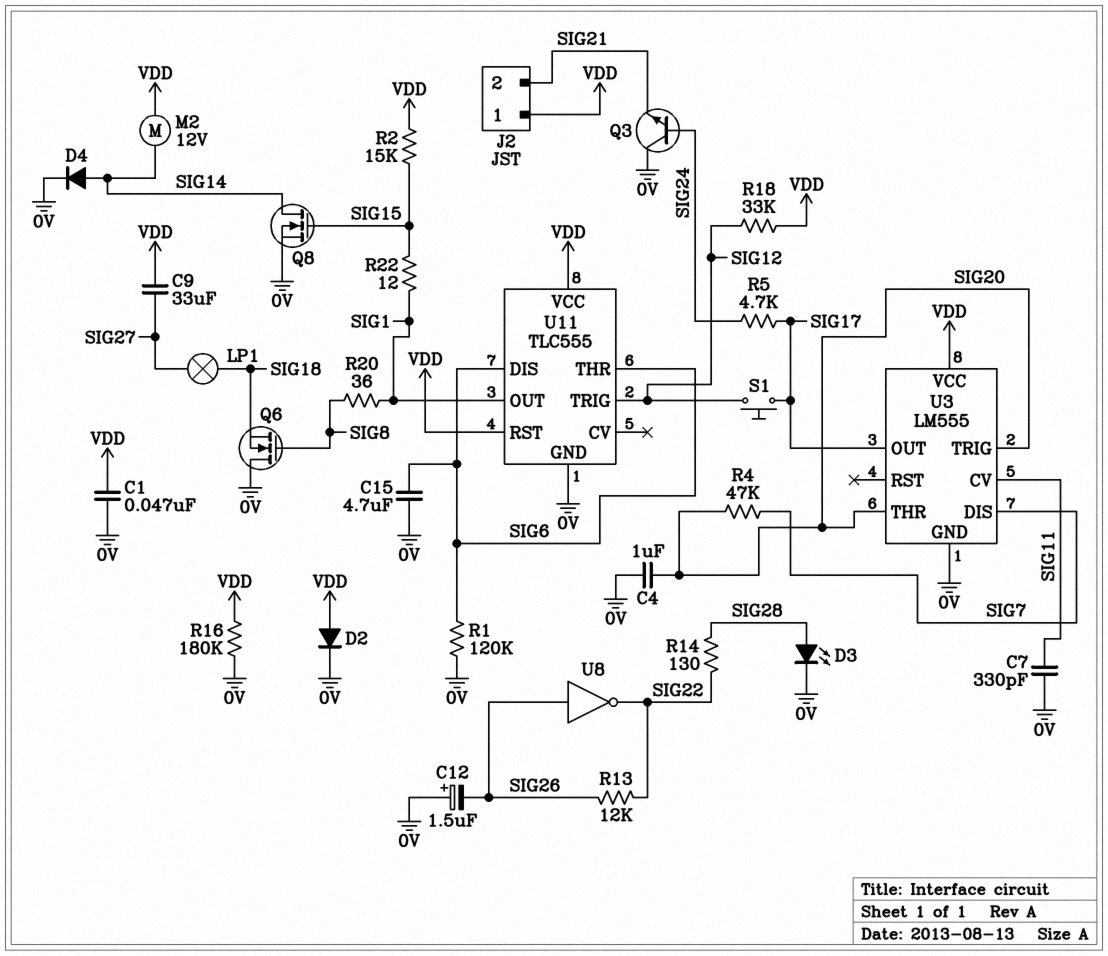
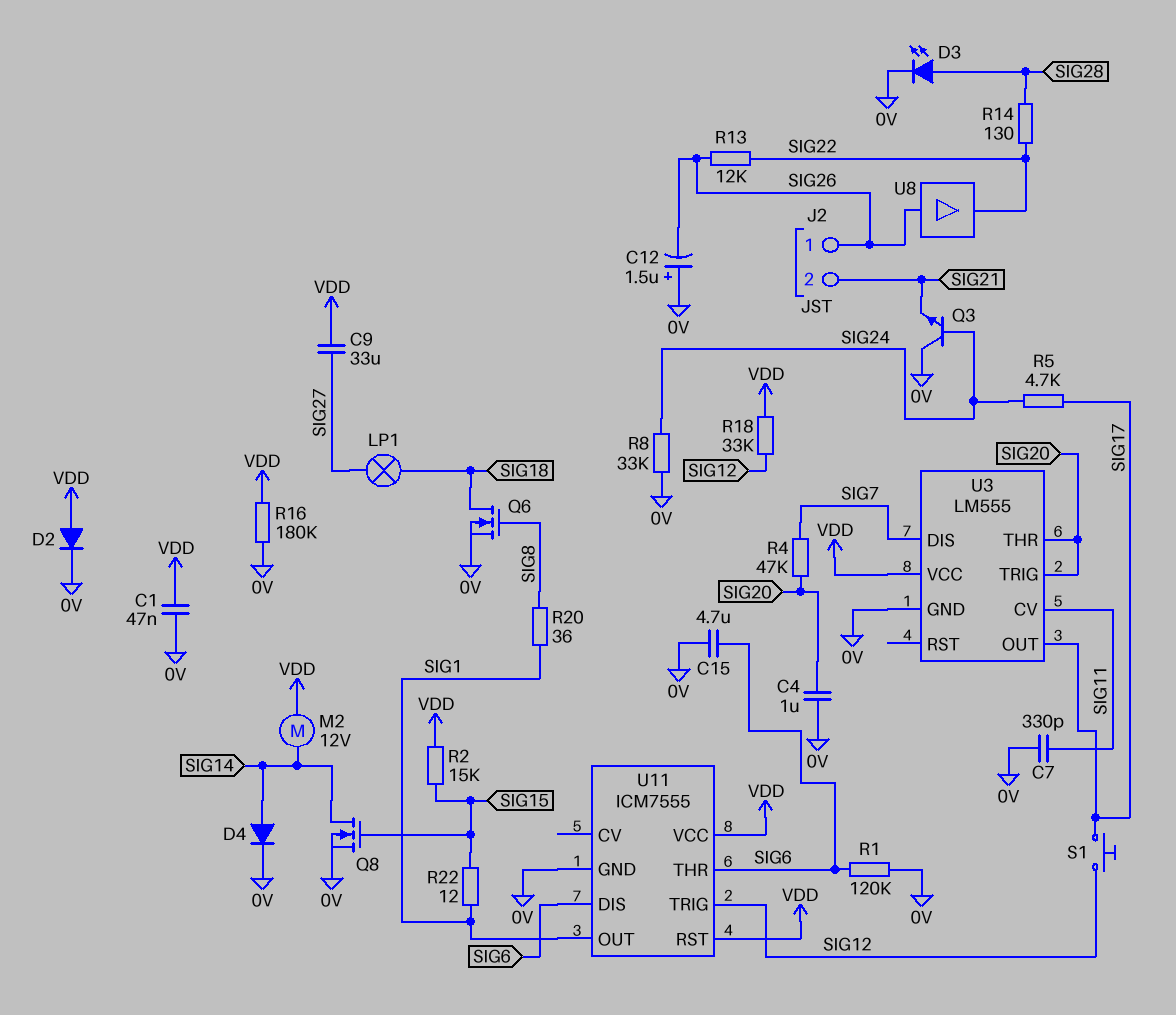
J2 pin 1: VDD -> SIG26
Q6: NMOS (G SIG8, D 0V, S SIG18) -> NMOS (G SIG8, D SIG18, S 0V)
R8: none -> 33k (0V, SIG24)
U8: NOT (in SIG26, out SIG22) -> buffer (in SIG26, out SIG22)
U11: TLC555 -> ICM7555

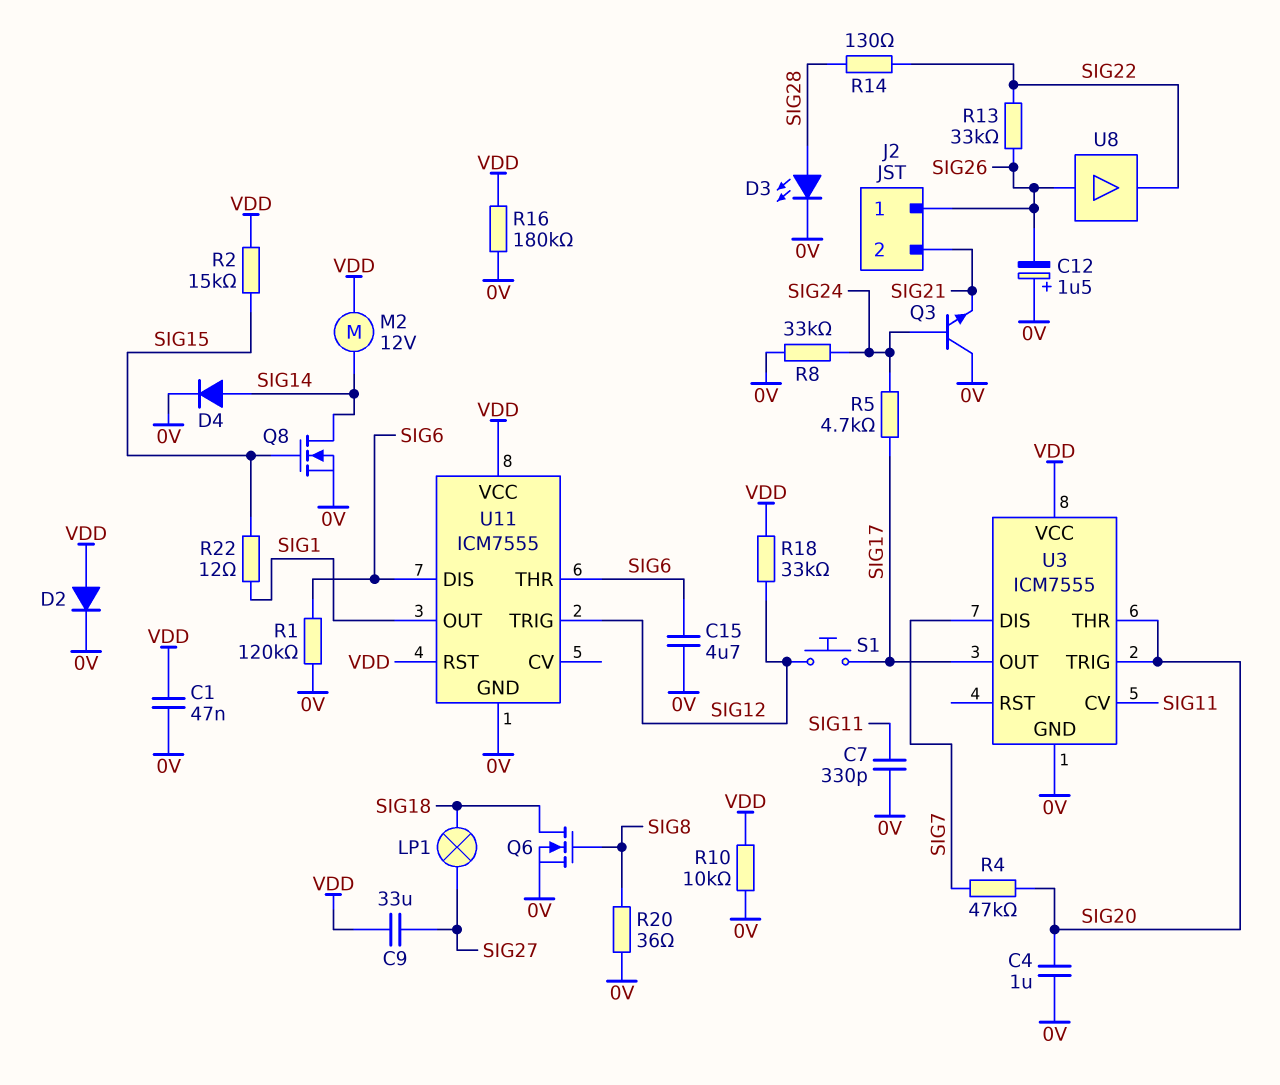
R10: none -> 10k (0V, VDD)
R13: 12k (SIG22, SIG26) -> 33k (SIG22, SIG26)
R20: 36 (SIG1, SIG8) -> 36 (0V, SIG8)
U3: LM555 -> ICM7555

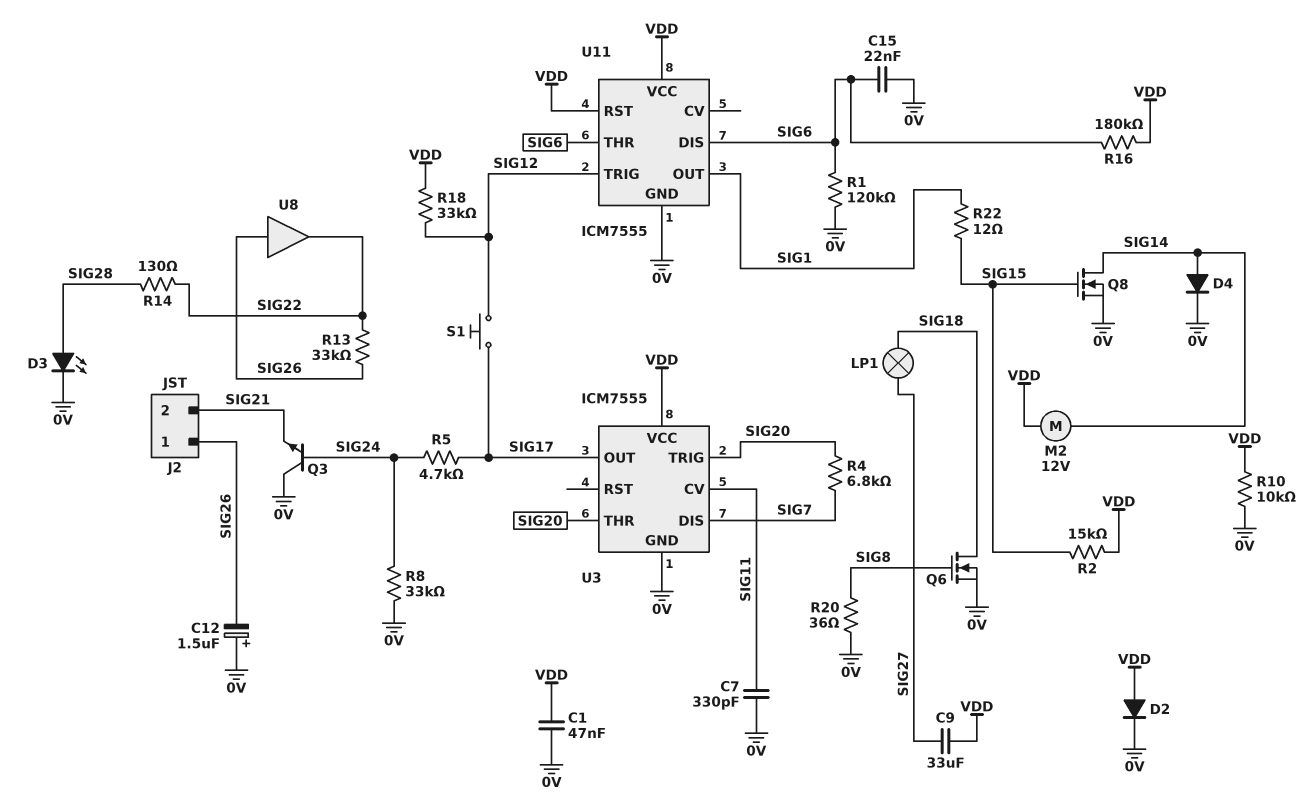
C4: 1uF (0V, SIG20) -> none
C15: 4.7uF (0V, SIG6) -> 22nF (0V, SIG6)
R4: 47k (SIG7, SIG20) -> 6.8k (SIG7, SIG20)
R16: 180k (0V, VDD) -> 180k (SIG6, VDD)

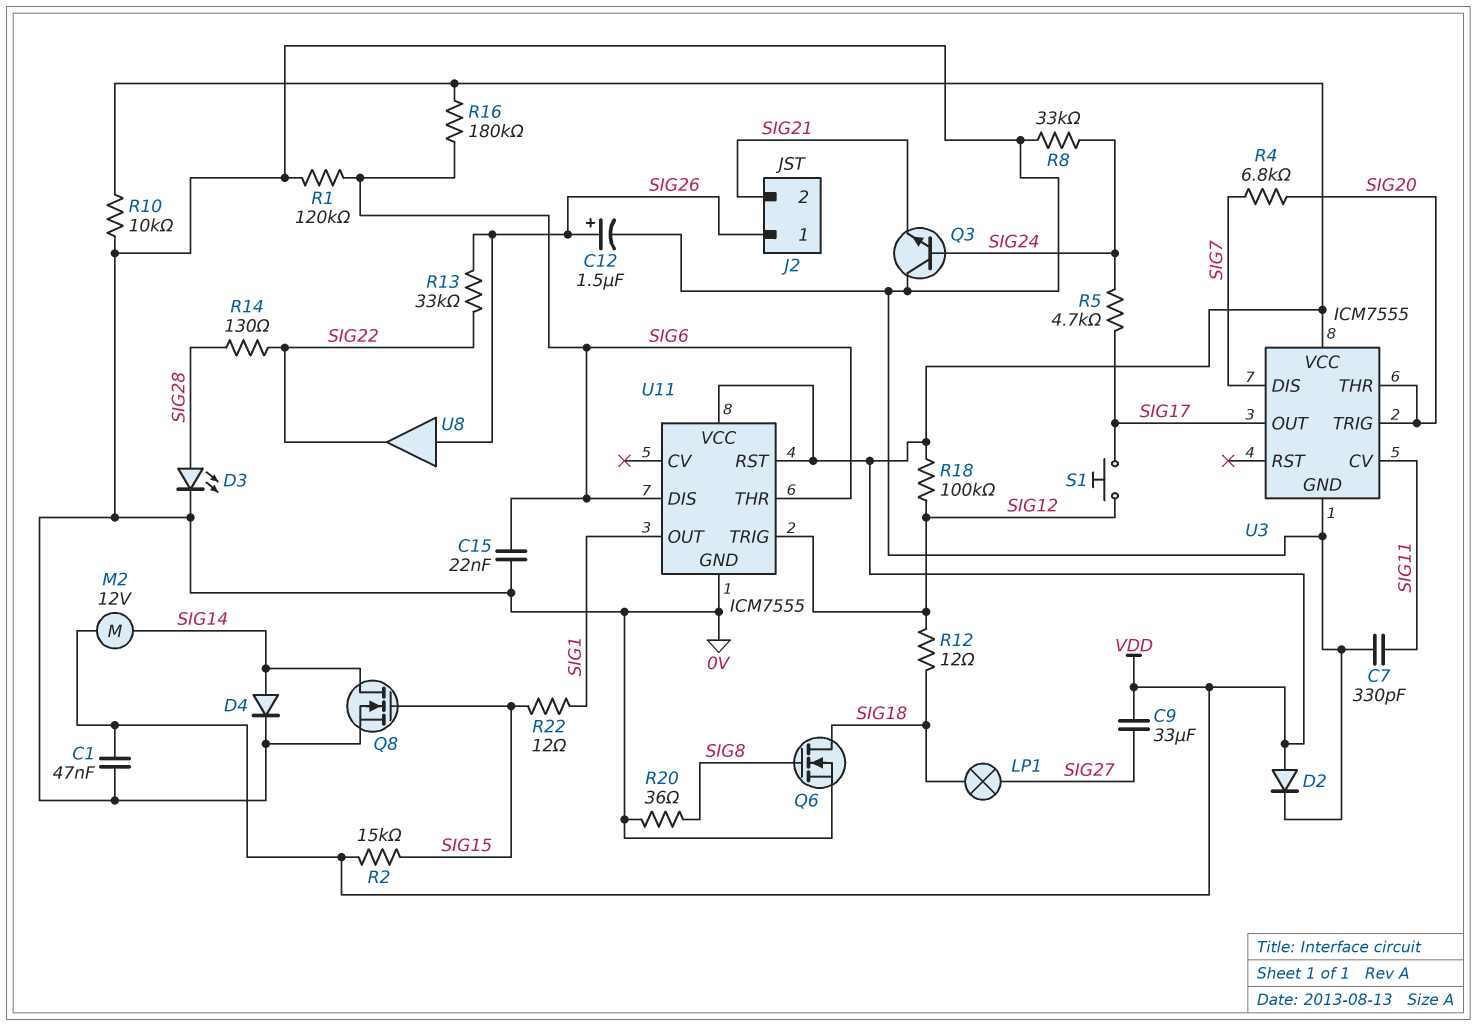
C12: 1.5uF (plus 0V, minus SIG26) -> 1.5uF (plus SIG26, minus 0V)
R12: none -> 12 (SIG12, SIG18)
R18: 33k (SIG12, VDD) -> 100k (SIG12, VDD)

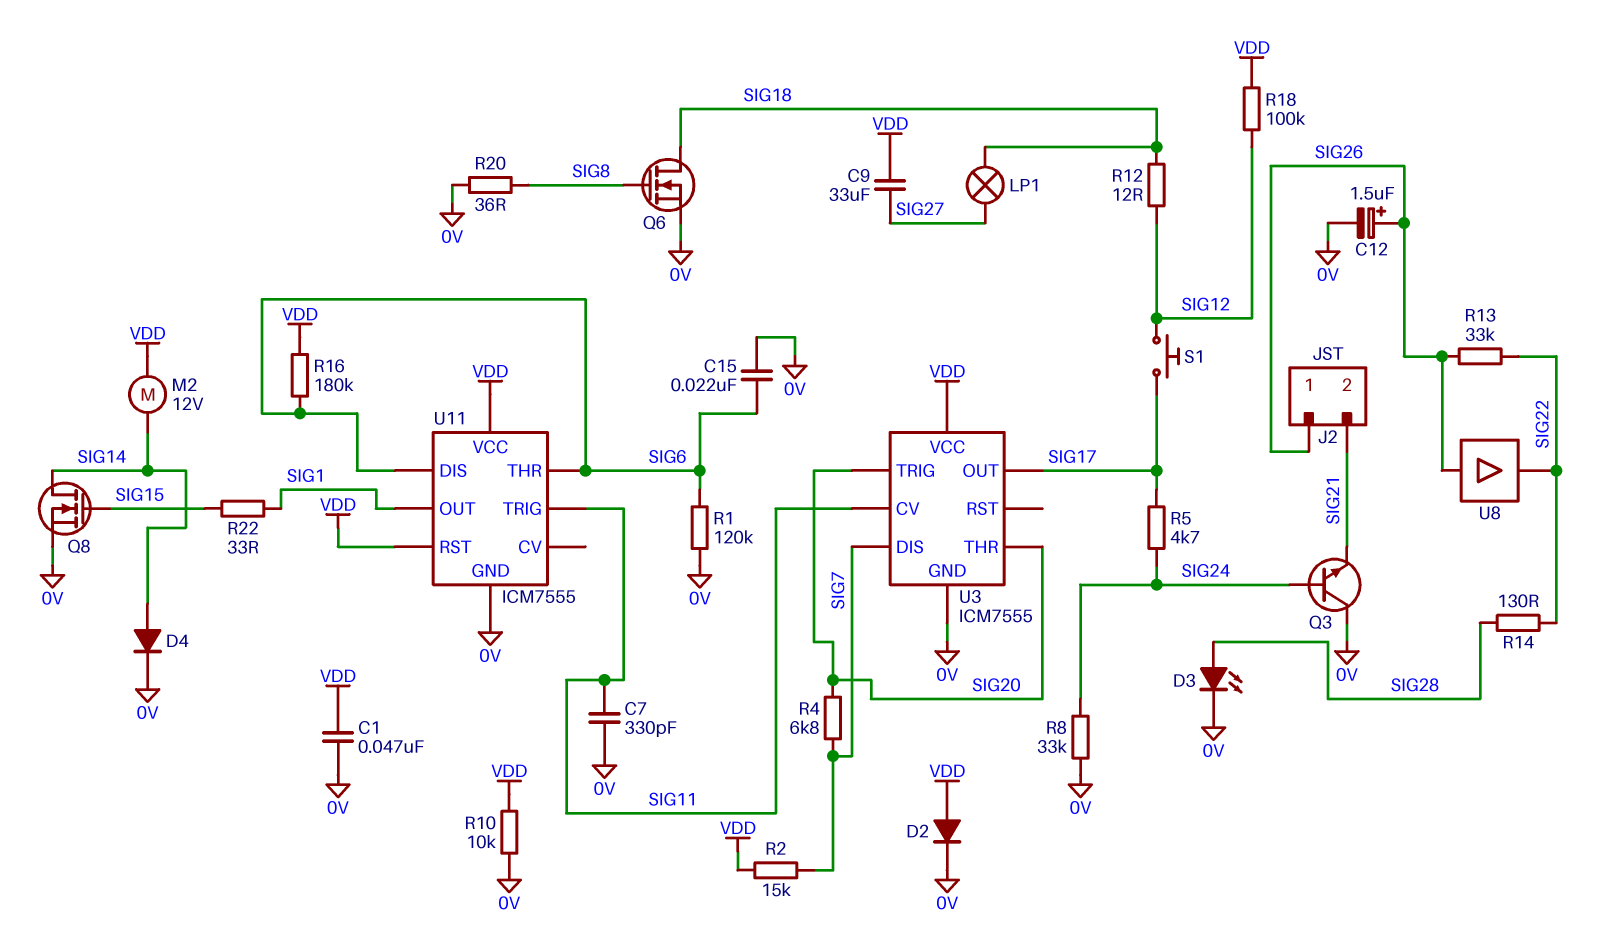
R2: 15k (SIG15, VDD) -> 15k (SIG7, VDD)
R22: 12 (SIG1, SIG15) -> 33 (SIG1, SIG15)
U11 pin TRIG: SIG12 -> SIG11

